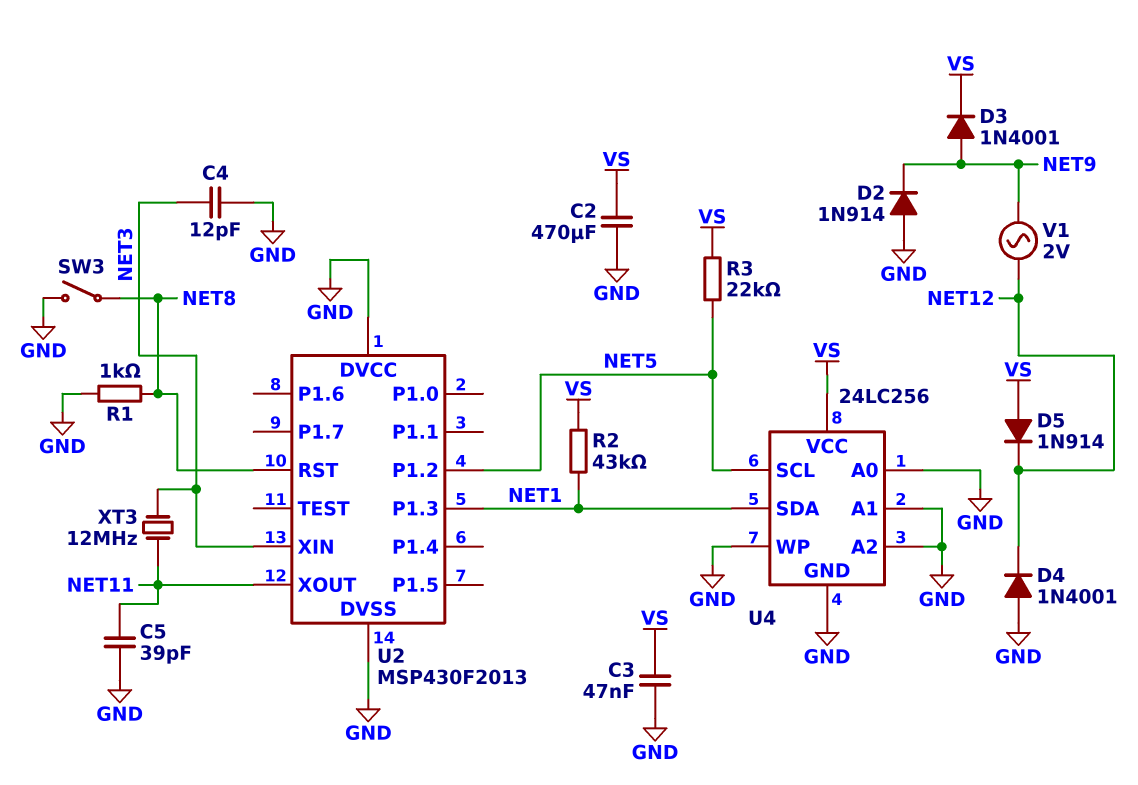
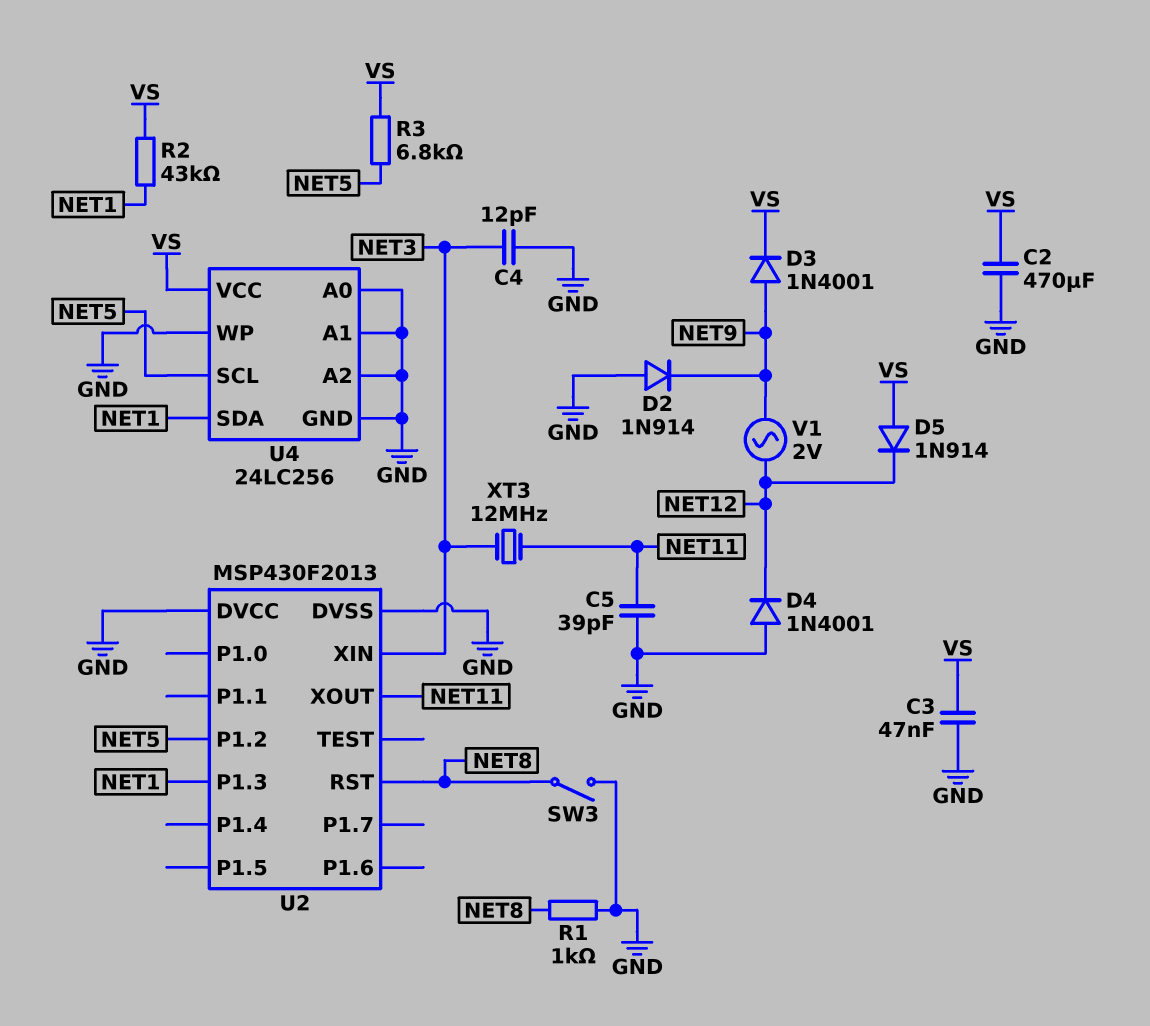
R3: 22k (NET5, VS) -> 6.8k (NET5, VS)

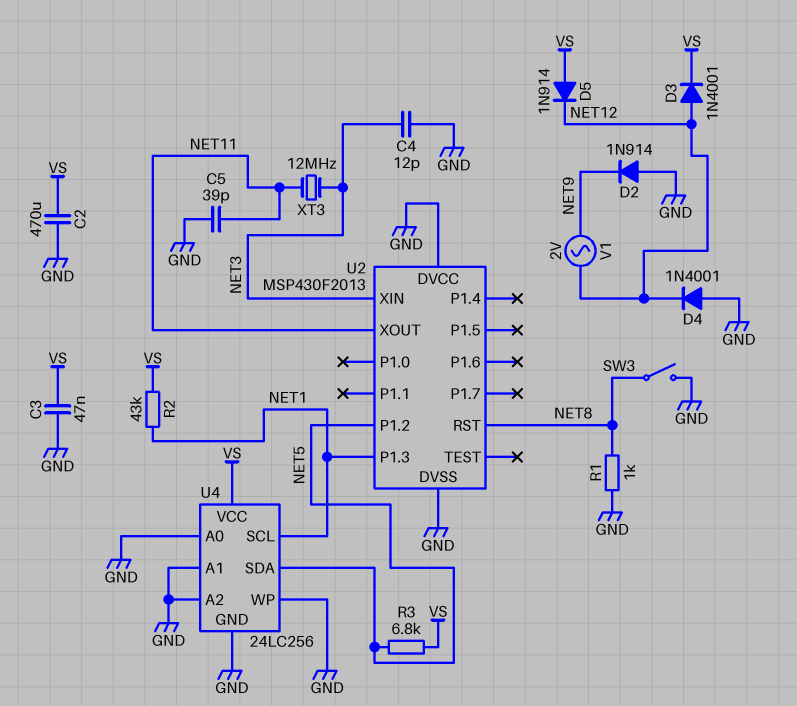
D3: diode 1N4001 (A NET9, K VS) -> diode 1N4001 (A NET12, K VS)
U4 pin SCL: NET5 -> NET1
U4 pin SDA: NET1 -> NET5

